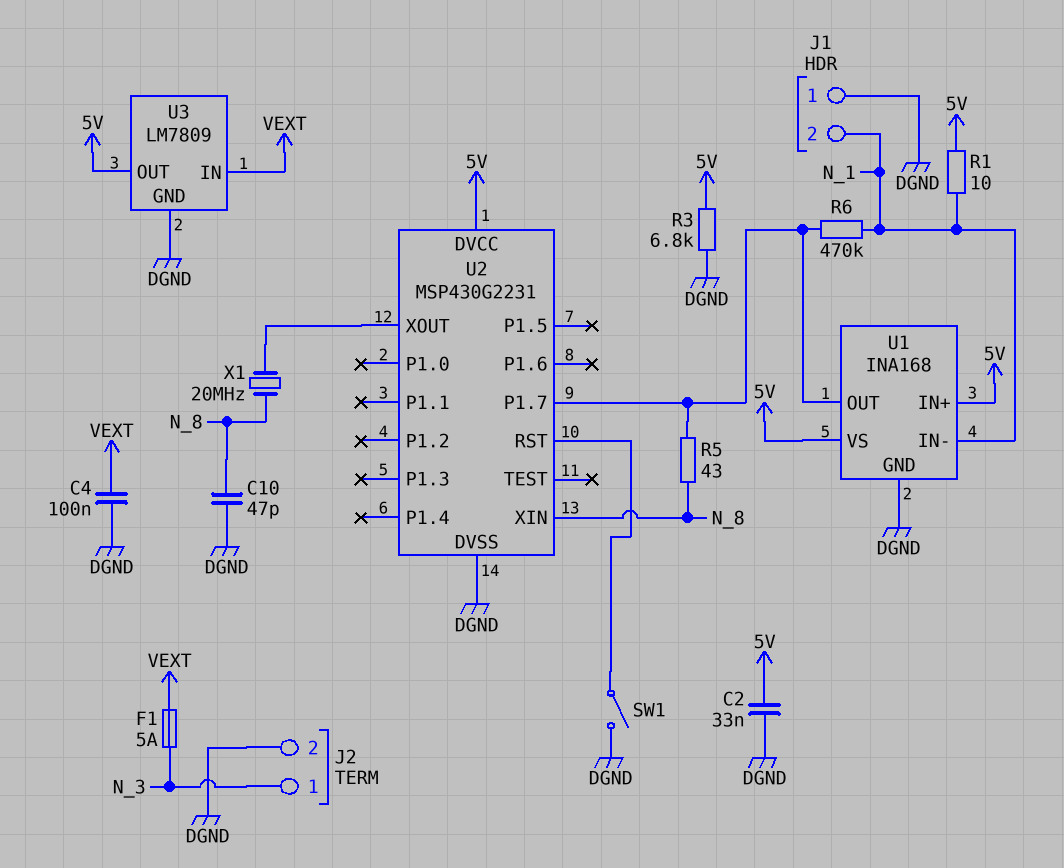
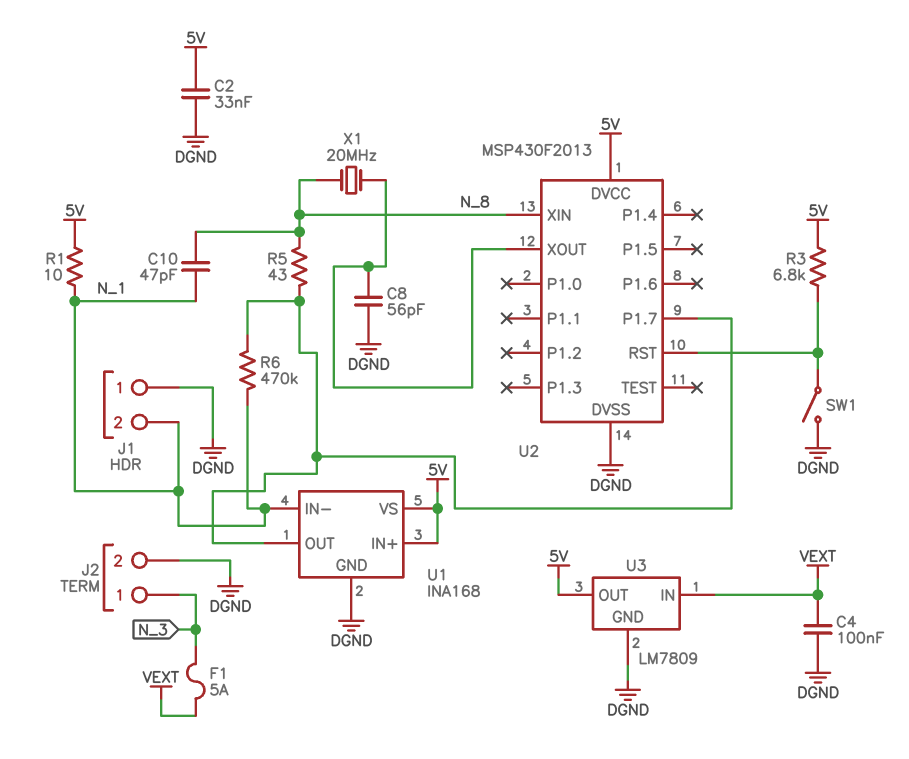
C8: none -> 56pF (DGND, U2/XOUT)
C10: 47pF (DGND, N_8) -> 47pF (N_1, N_8)
R3: 6.8k (5V, DGND) -> 6.8k (5V, U2/RST)
U2: MSP430G2231 -> MSP430F2013

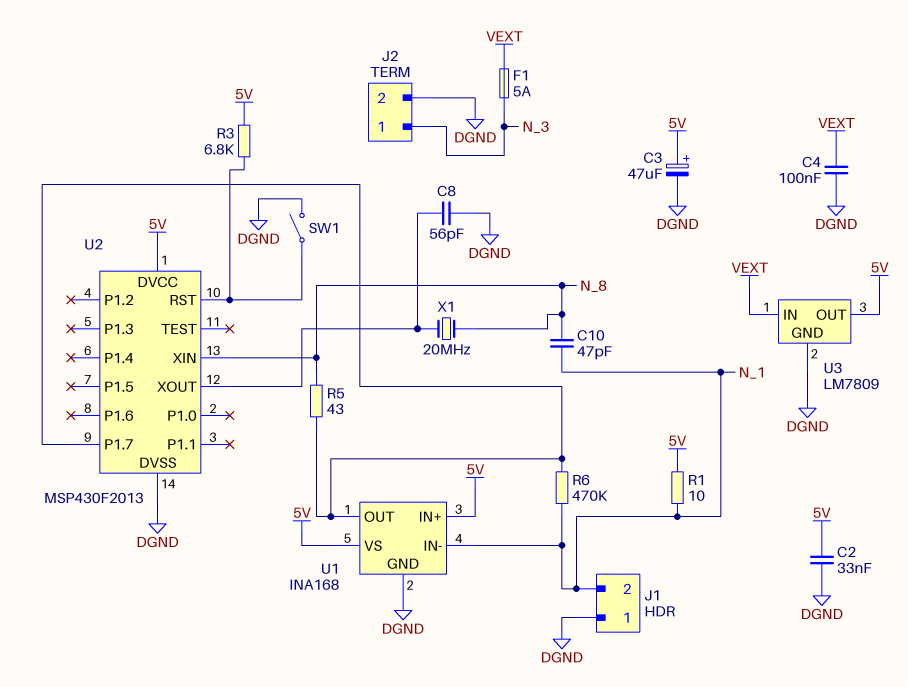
C3: none -> 47uF (plus 5V, minus DGND)

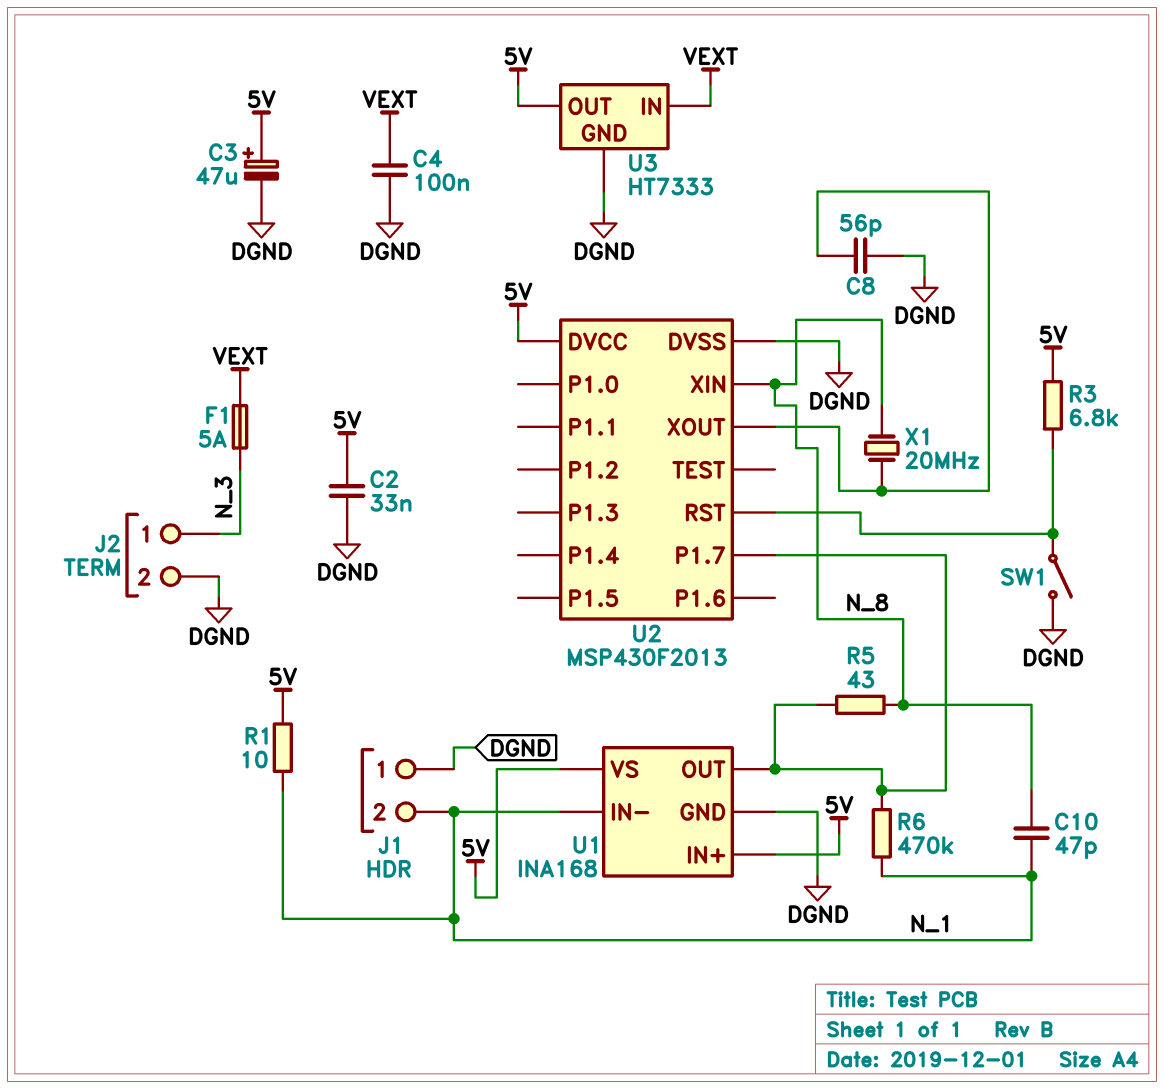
U3: LM7809 -> HT7333

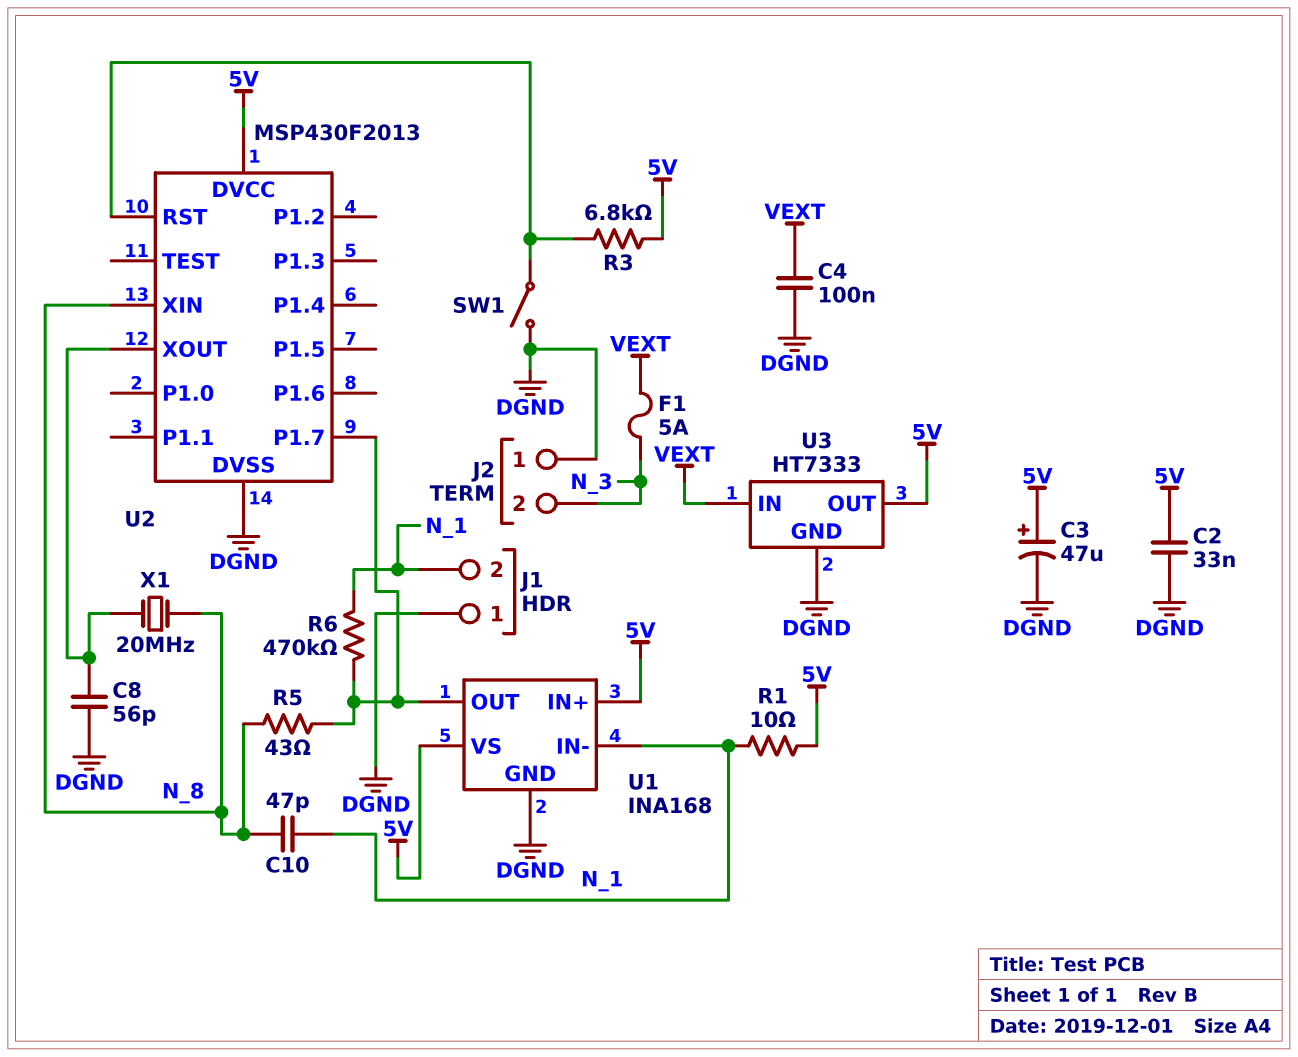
J2 pin 1: N_3 -> DGND
J2 pin 2: DGND -> N_3

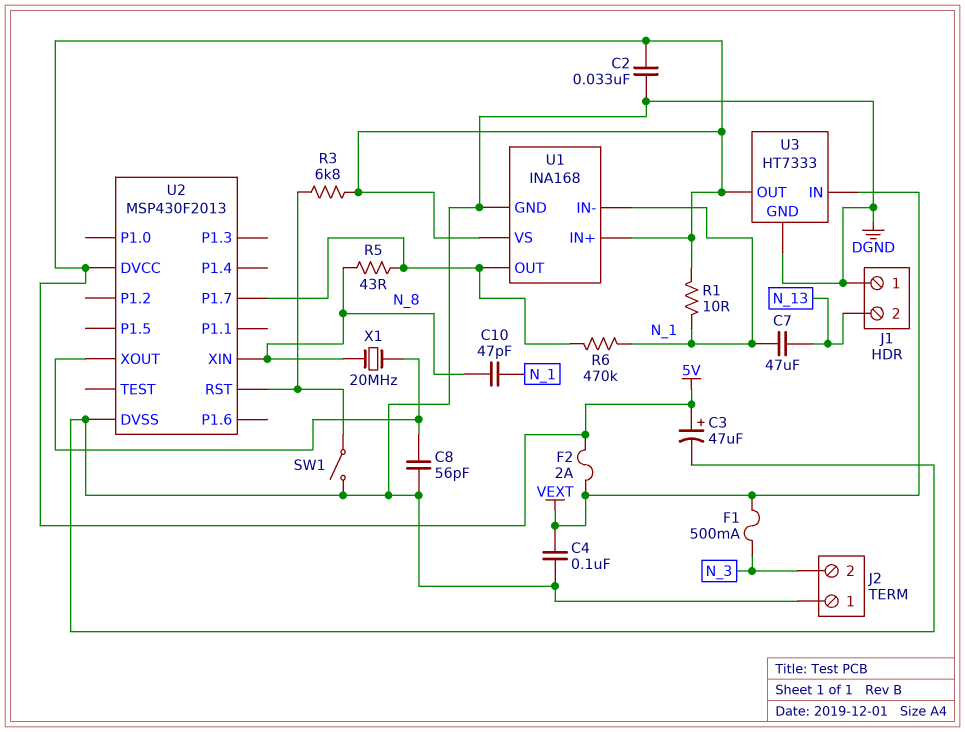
C7: none -> 47uF (N_1, N_13)
F1: 5A (N_3, VEXT) -> 500mA (N_3, VEXT)
F2: none -> 2A (5V, VEXT)
J1 pin 2: N_1 -> N_13

